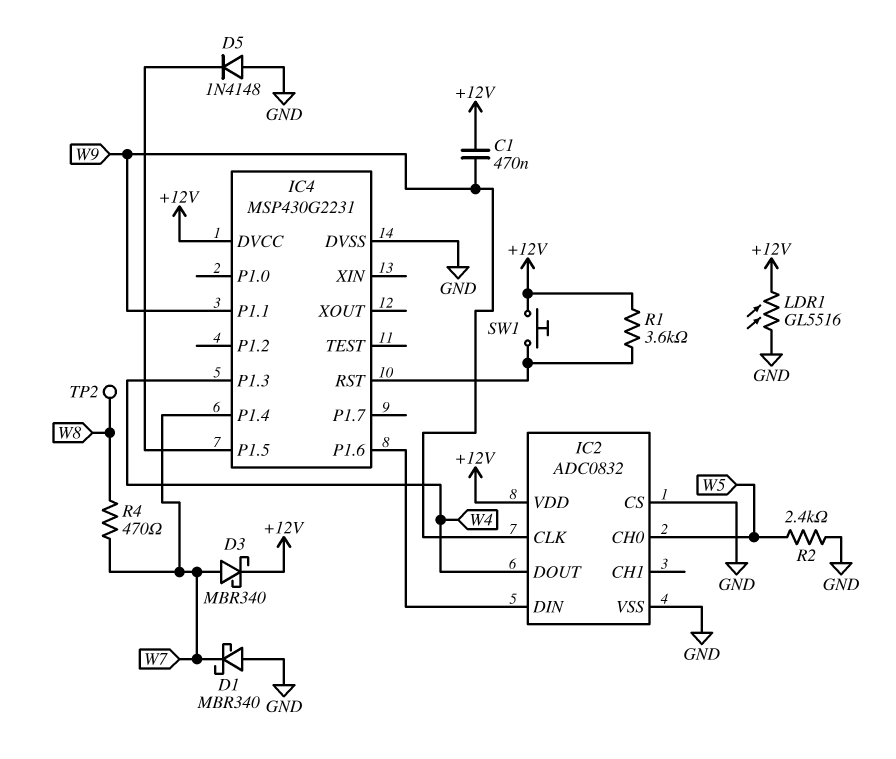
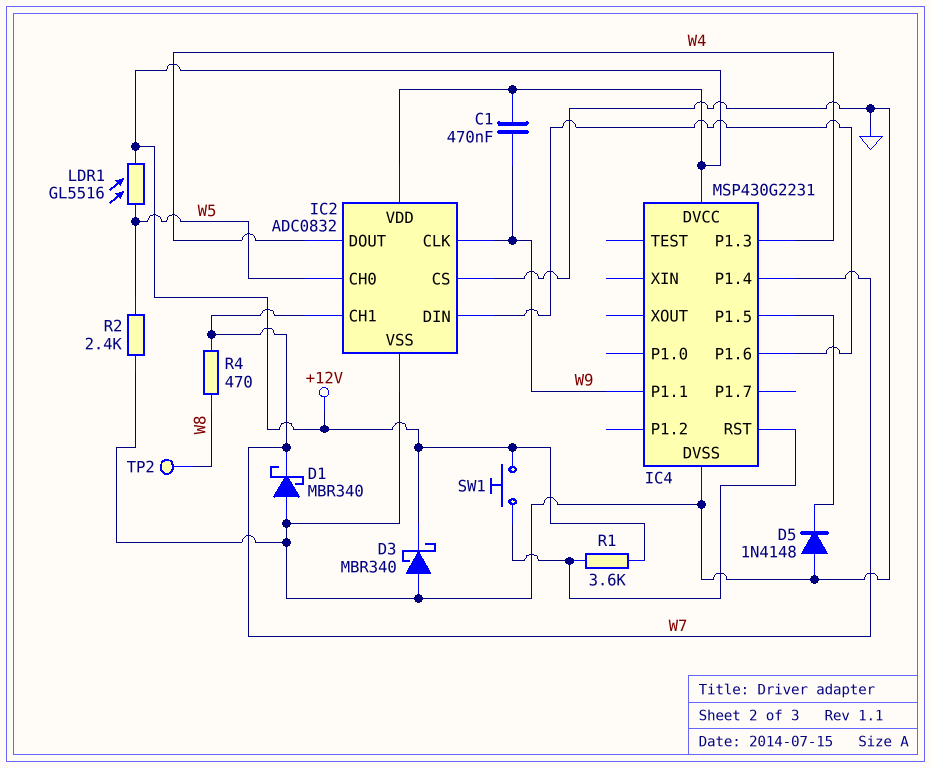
D3: schottky MBR340 (A W7, K +12V) -> schottky MBR340 (A GND, K +12V)
IC2 pin CH1: none -> W7
LDR1: GL5516 (+12V, GND) -> GL5516 (+12V, W5)

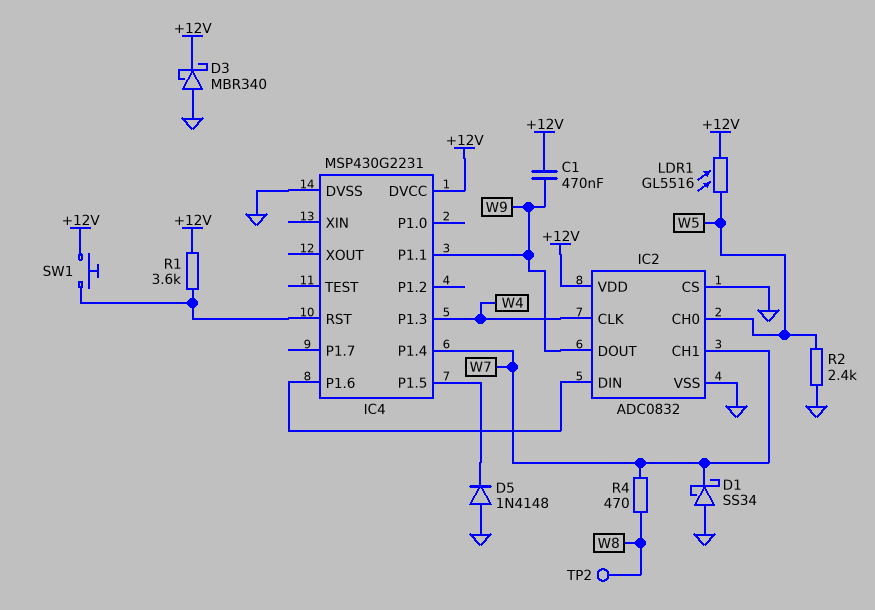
D1: schottky MBR340 (A GND, K W7) -> schottky SS34 (A GND, K W7)
IC2 pin CLK: W9 -> W4
IC2 pin DOUT: W4 -> W9

